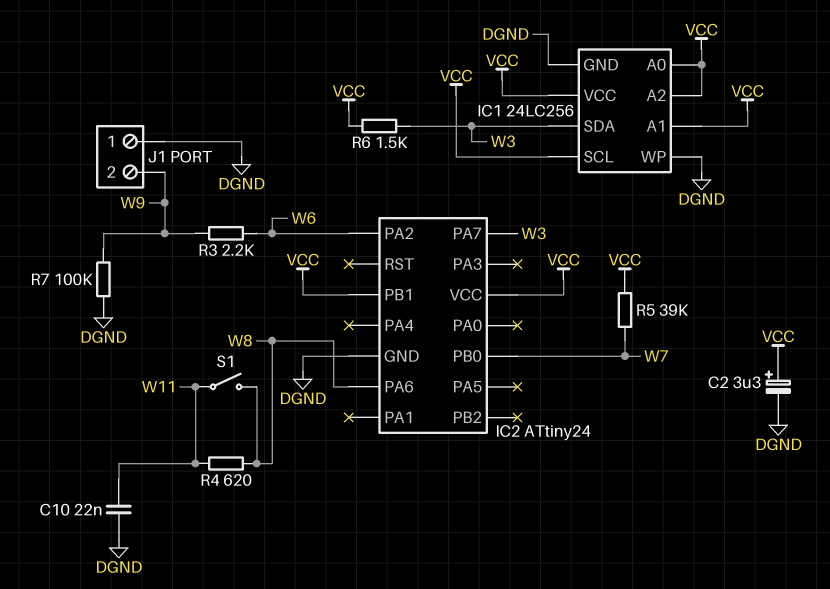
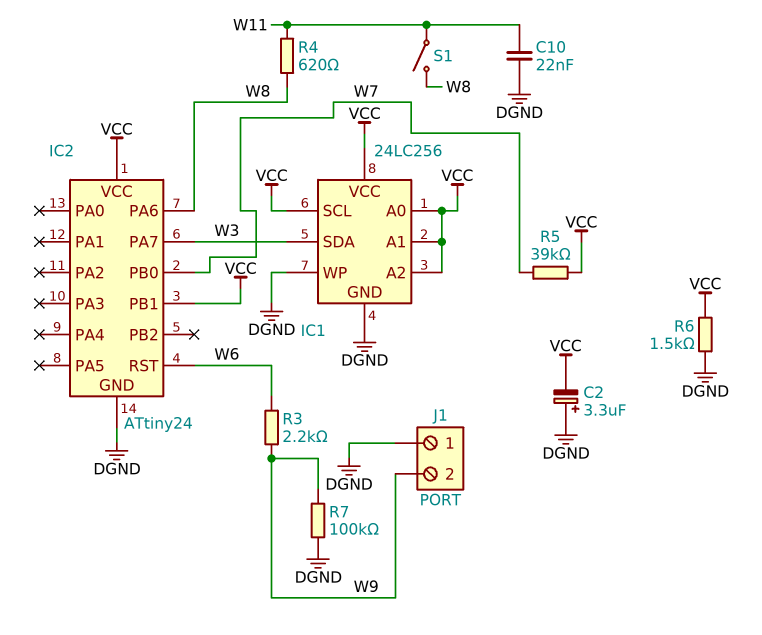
C2: 3.3uF (plus VCC, minus DGND) -> 3.3uF (plus DGND, minus VCC)
IC2 pin PA2: W6 -> none
IC2 pin RST: none -> W6
R6: 1.5k (VCC, W3) -> 1.5k (DGND, VCC)

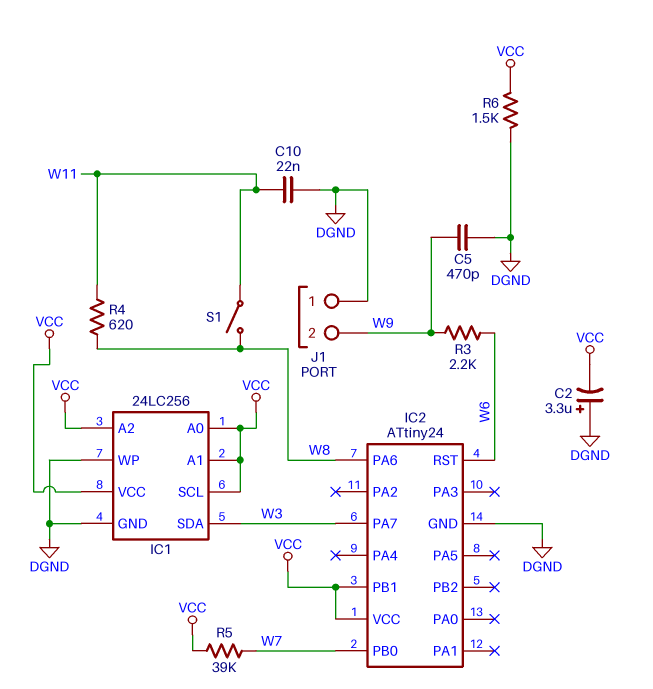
C5: none -> 470pF (DGND, W9)
R7: 100k (DGND, W9) -> none

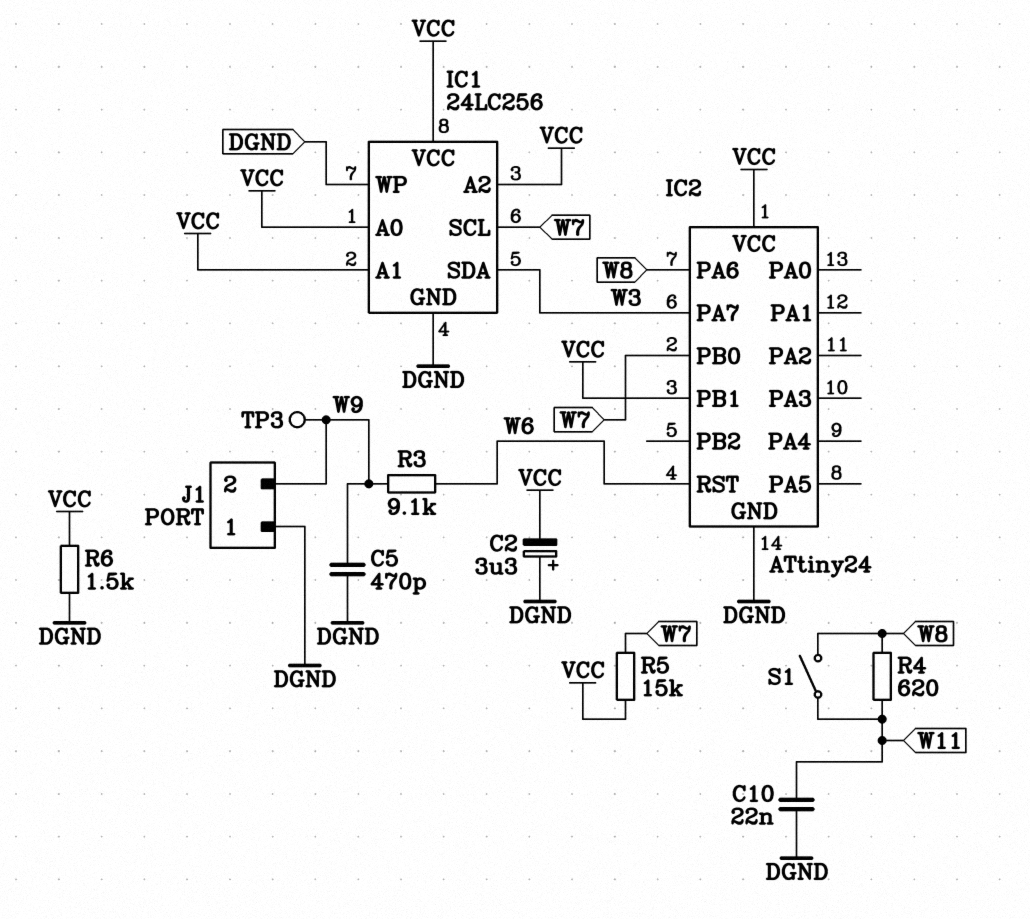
IC1 pin SCL: VCC -> W7
R3: 2.2k (W6, W9) -> 9.1k (W6, W9)
R5: 39k (VCC, W7) -> 15k (VCC, W7)
TP3: none -> test point (W9)

